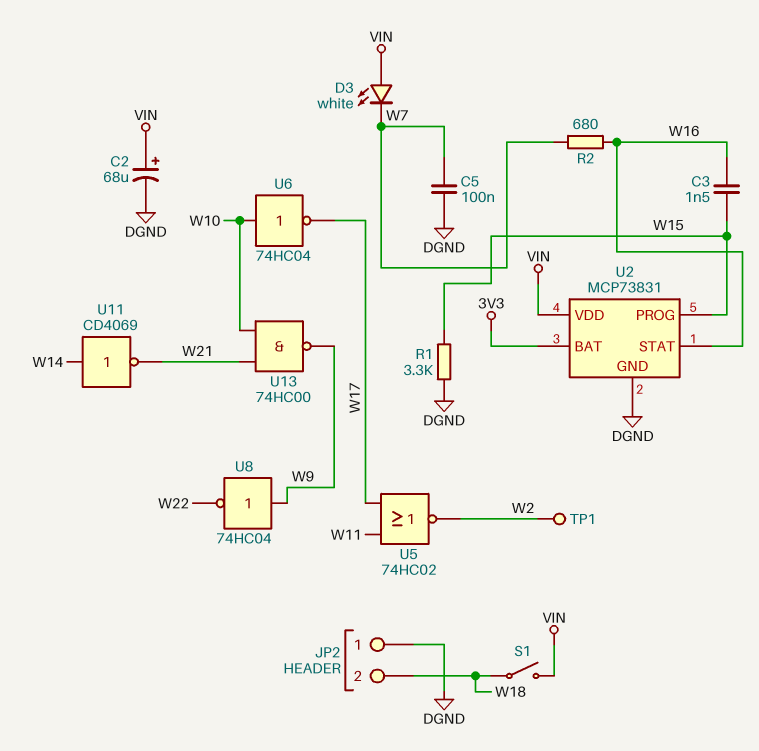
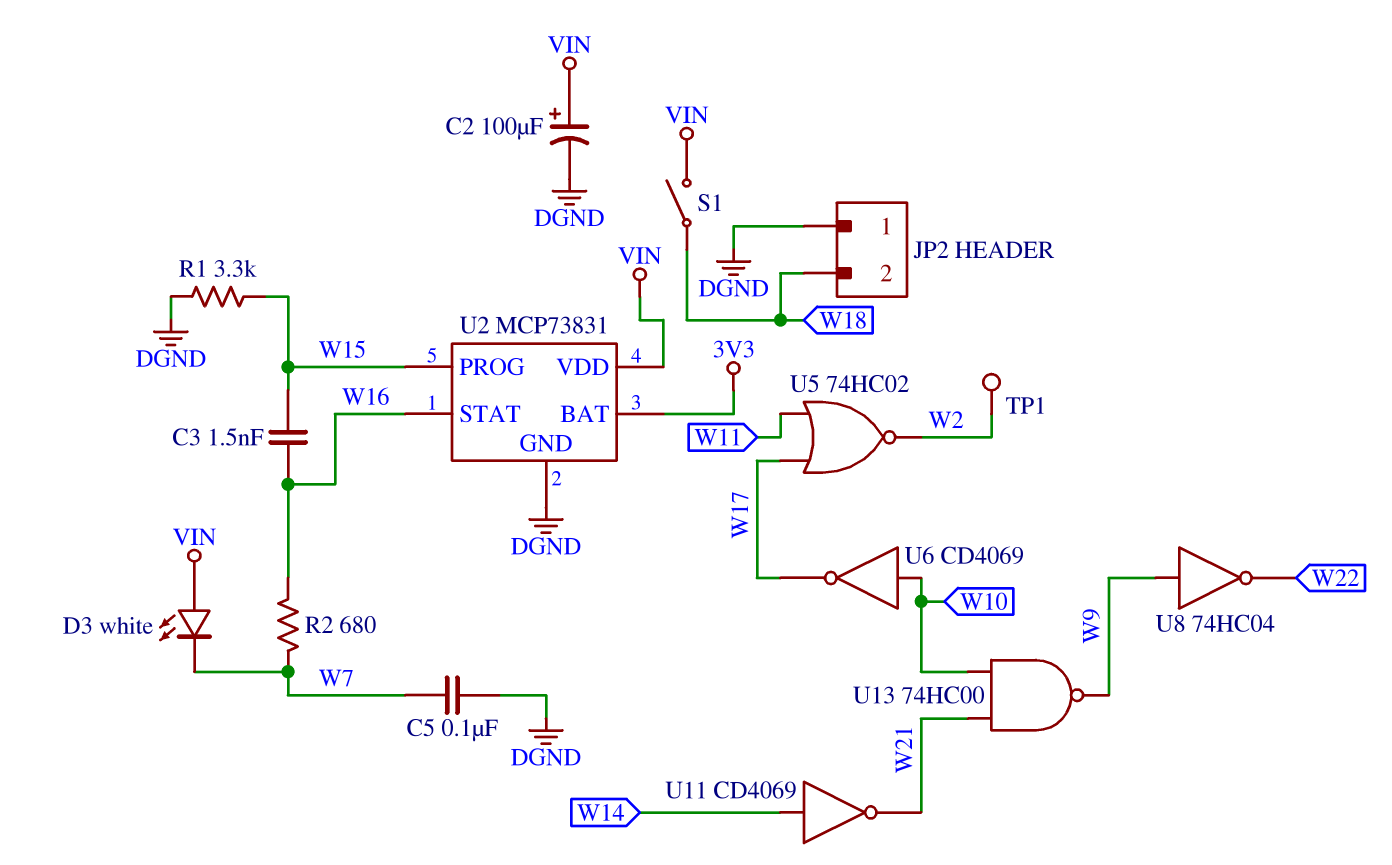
C2: 68uF (plus VIN, minus DGND) -> 100uF (plus VIN, minus DGND)
U6: NOT 74HC04 (in W10, out W17) -> NOT CD4069 (in W10, out W17)

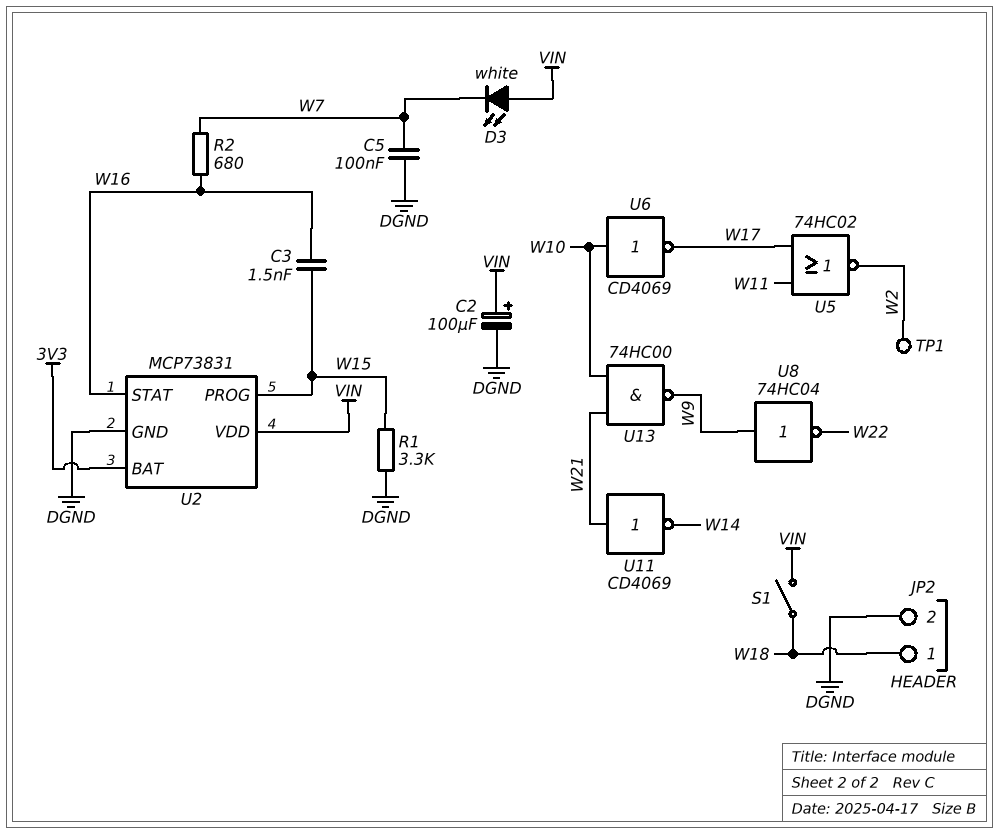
JP2 pin 1: DGND -> W18
JP2 pin 2: W18 -> DGND
U11: NOT CD4069 (in W14, out W21) -> NOT CD4069 (in W21, out W14)

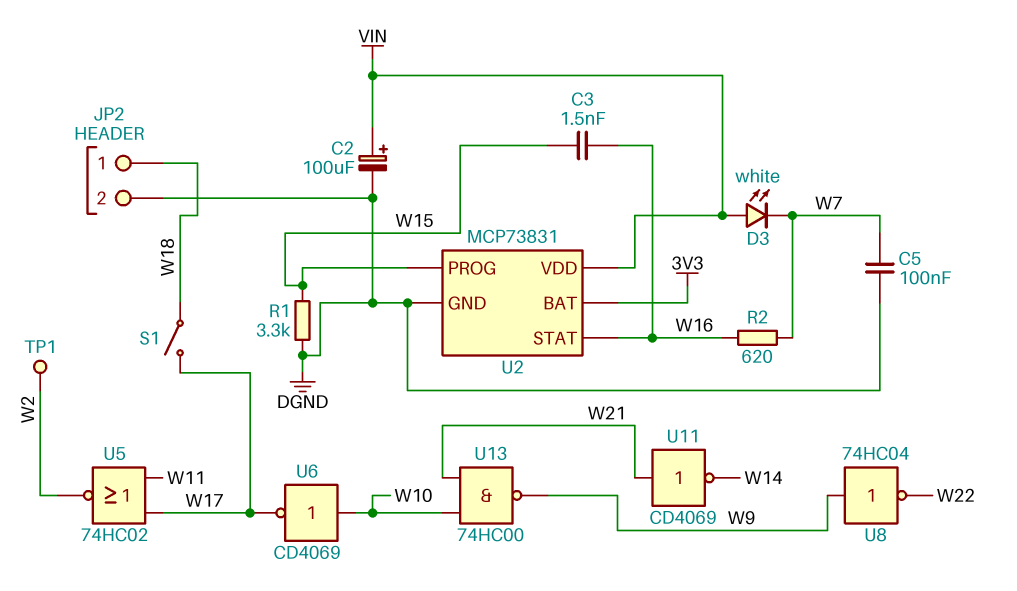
R2: 680 (W7, W16) -> 620 (W7, W16)
S1: switch (VIN, W18) -> switch (W17, W18)

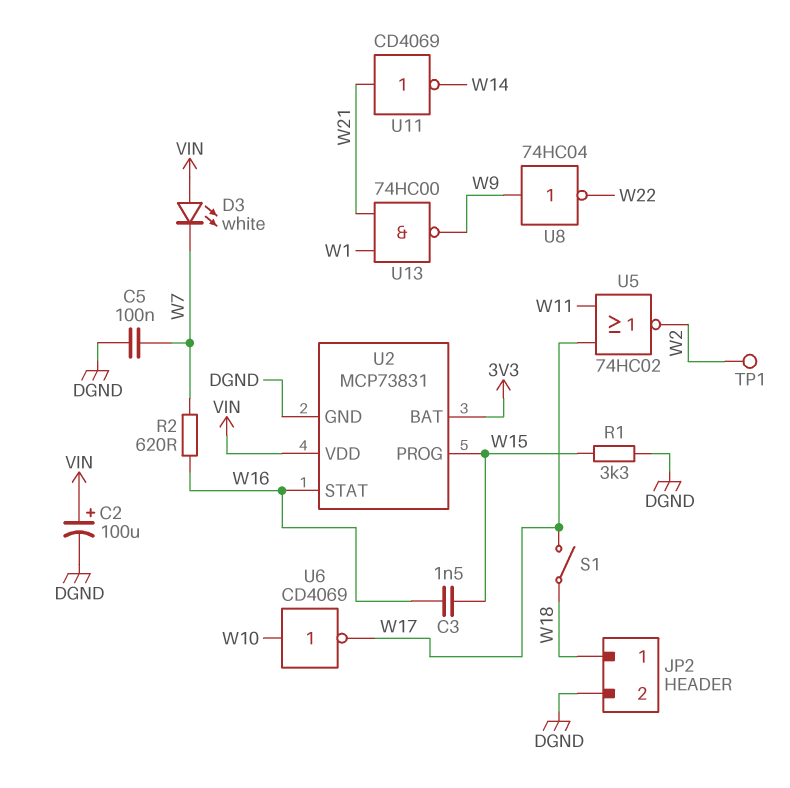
U13: NAND 74HC00 (in W10, in W21, out W9) -> NAND 74HC00 (in W1, in W21, out W9)

